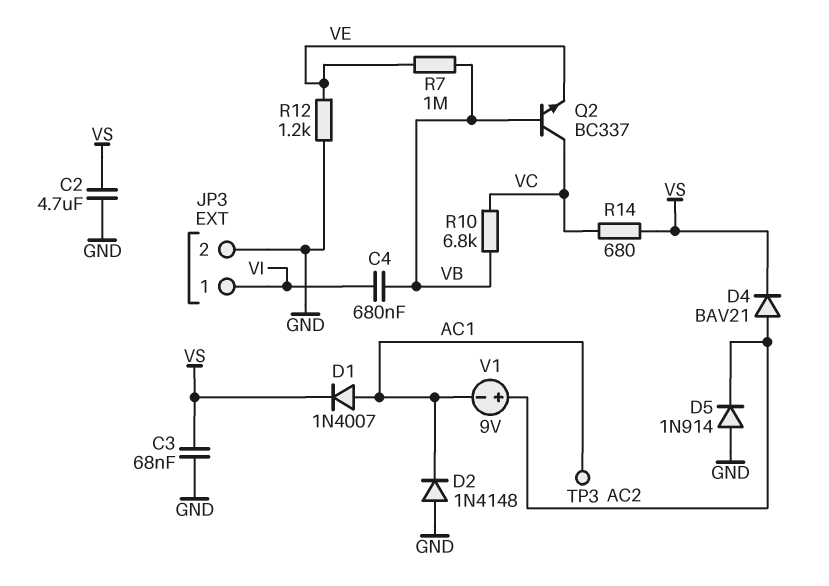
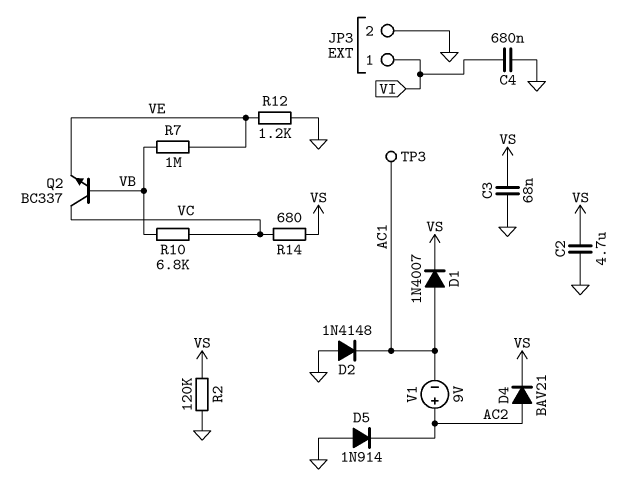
C4: 680nF (VB, VI) -> 680nF (GND, VI)
R2: none -> 120k (GND, VS)

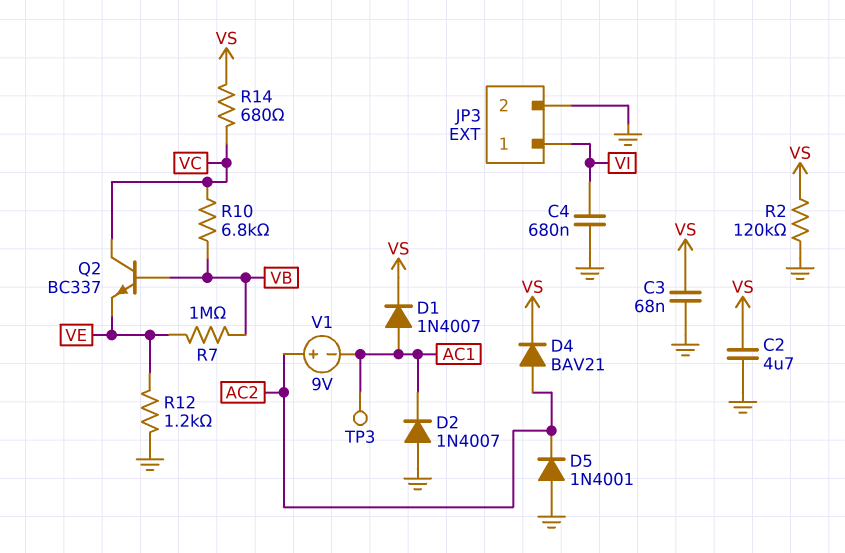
D2: diode 1N4148 (A GND, K AC1) -> diode 1N4007 (A GND, K AC1)
D5: diode 1N914 (A GND, K AC2) -> diode 1N4001 (A GND, K AC2)

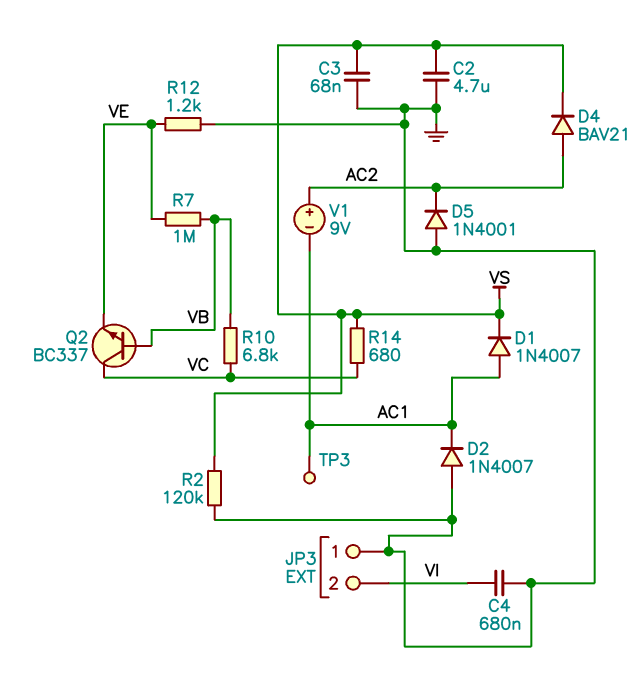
JP3 pin 1: VI -> GND
JP3 pin 2: GND -> VI

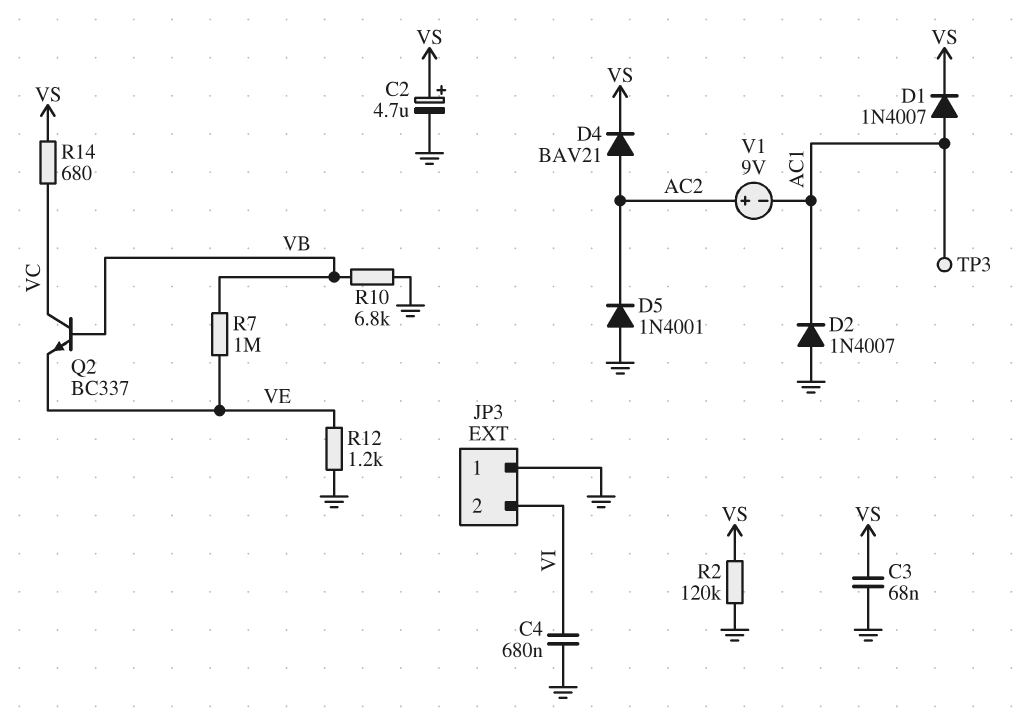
C2: 4.7uF (GND, VS) -> 4.7uF (plus VS, minus GND)
R10: 6.8k (VB, VC) -> 6.8k (GND, VB)

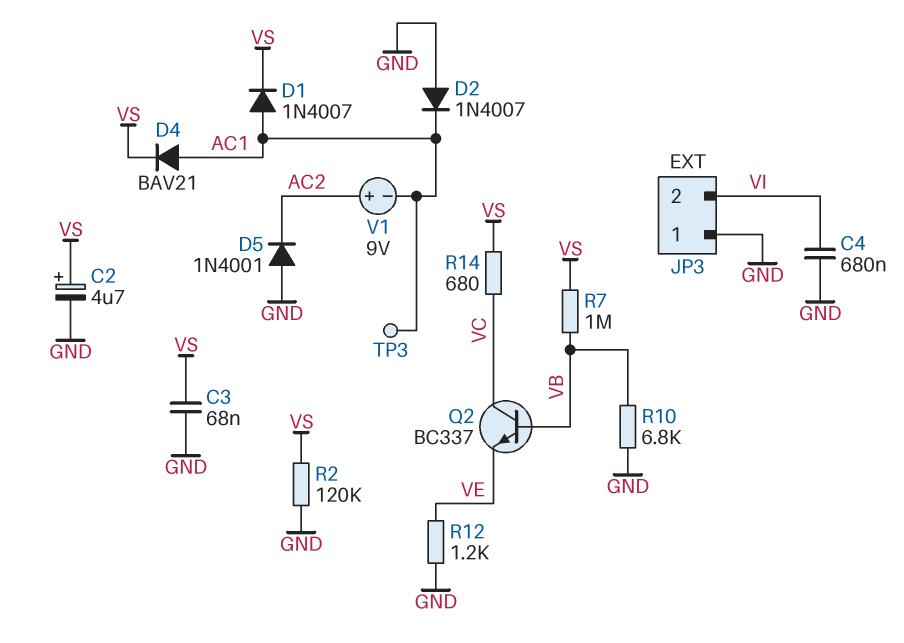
D4: diode BAV21 (A AC2, K VS) -> diode BAV21 (A AC1, K VS)
R7: 1M (VB, VE) -> 1M (VB, VS)

